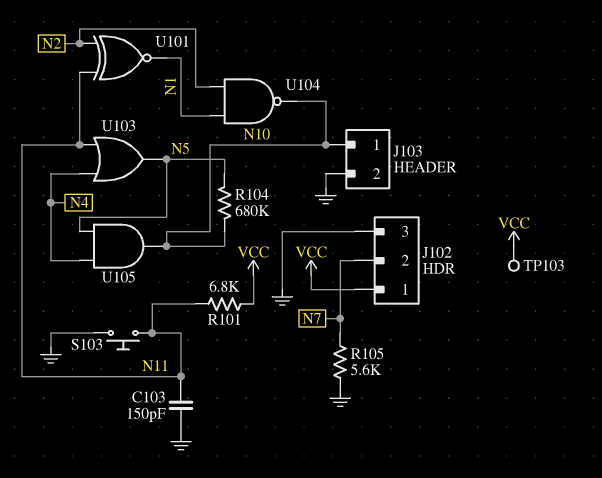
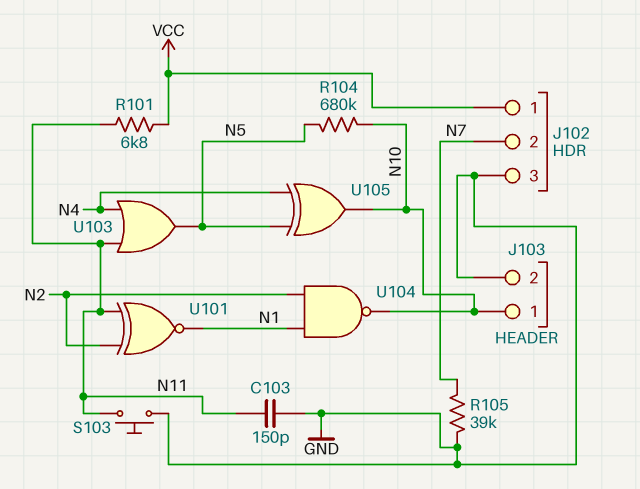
R105: 5.6k (GND, N7) -> 39k (GND, N7)
TP103: test point (VCC) -> none
U105: AND (in N4, in N5, out N10) -> XOR (in N4, in N5, out N10)

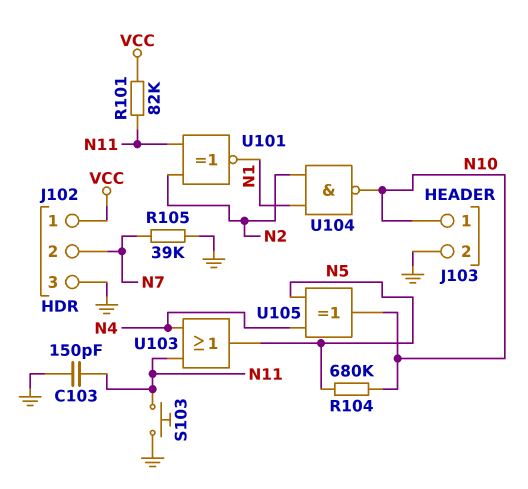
R101: 6.8k (N11, VCC) -> 82k (N11, VCC)

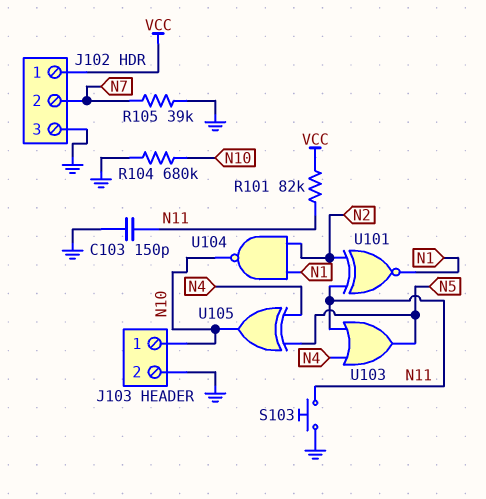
R104: 680k (N5, N10) -> 680k (GND, N10)

